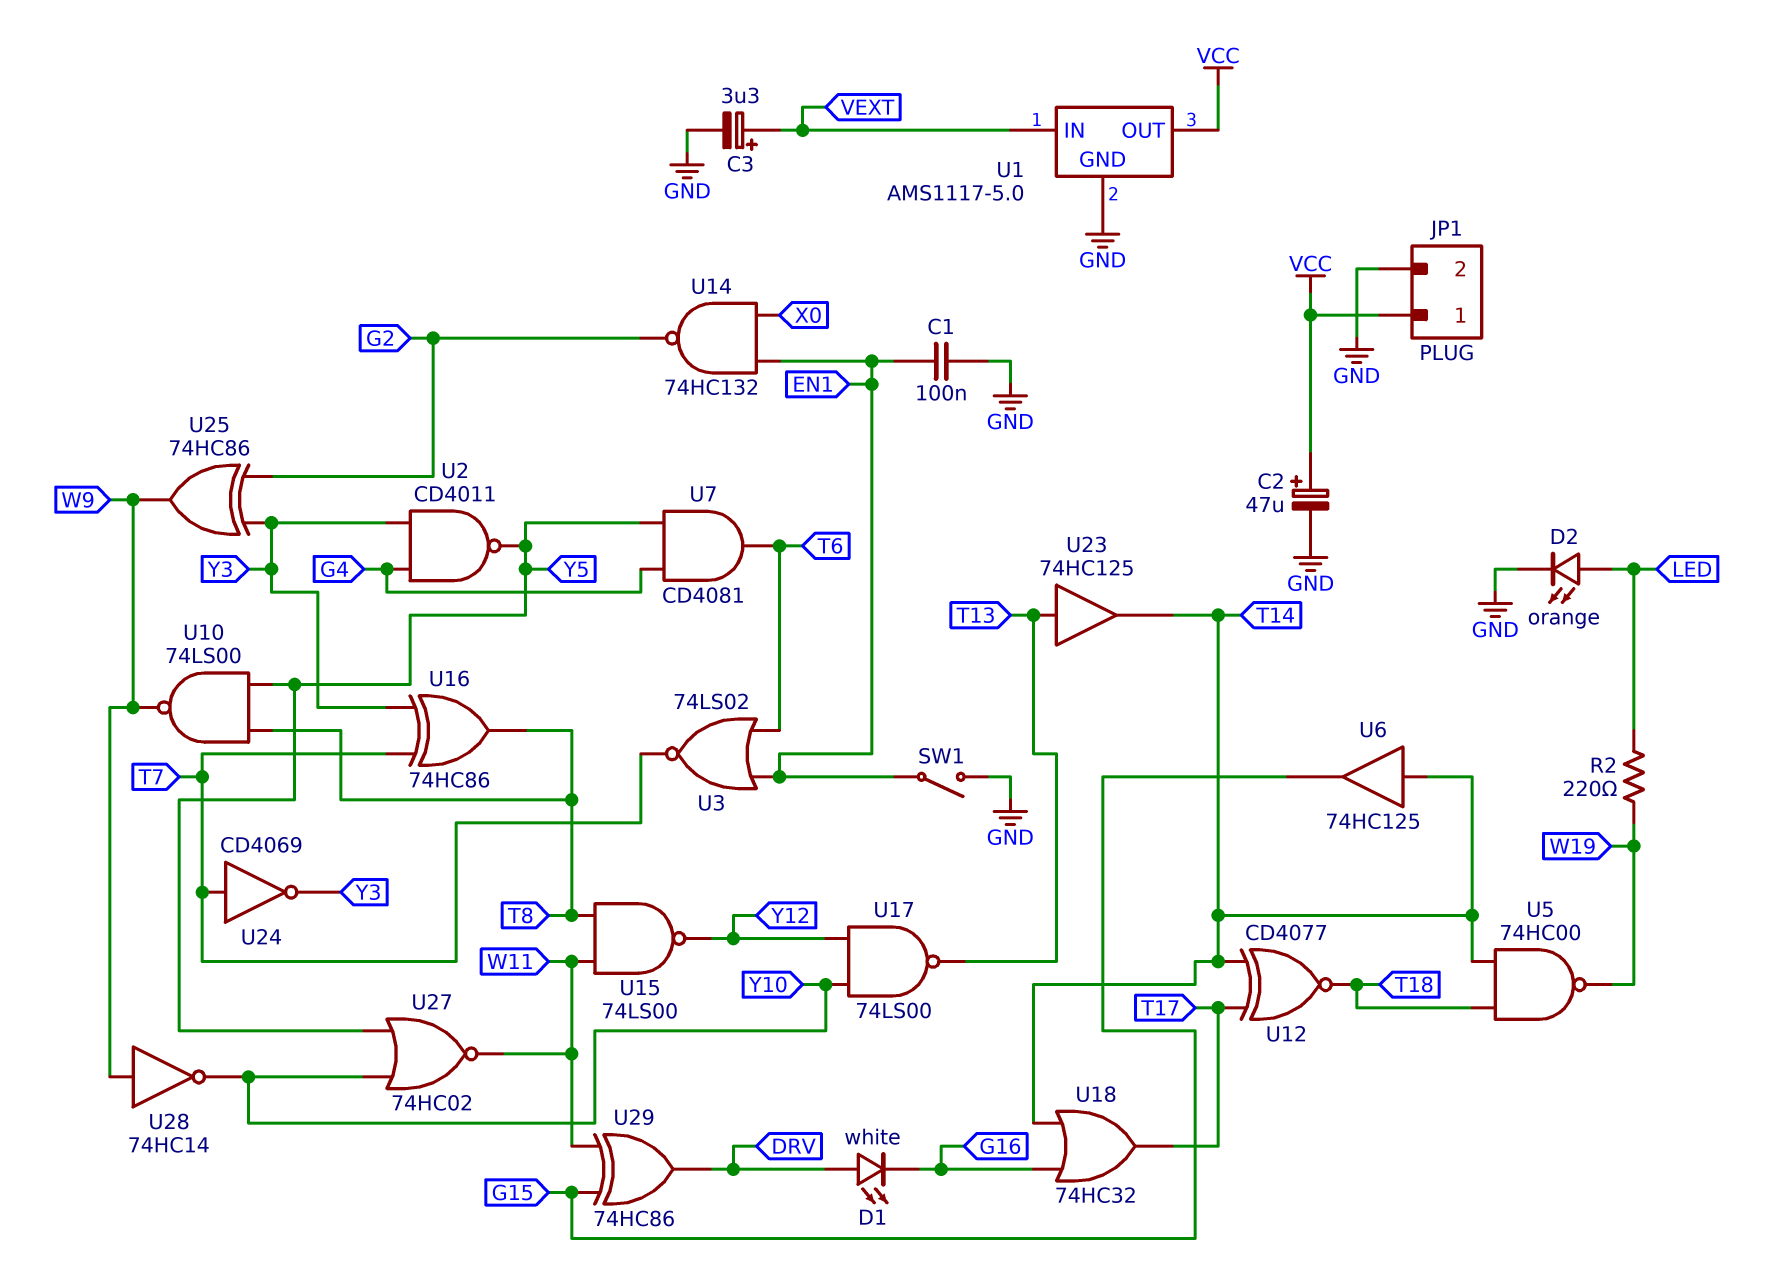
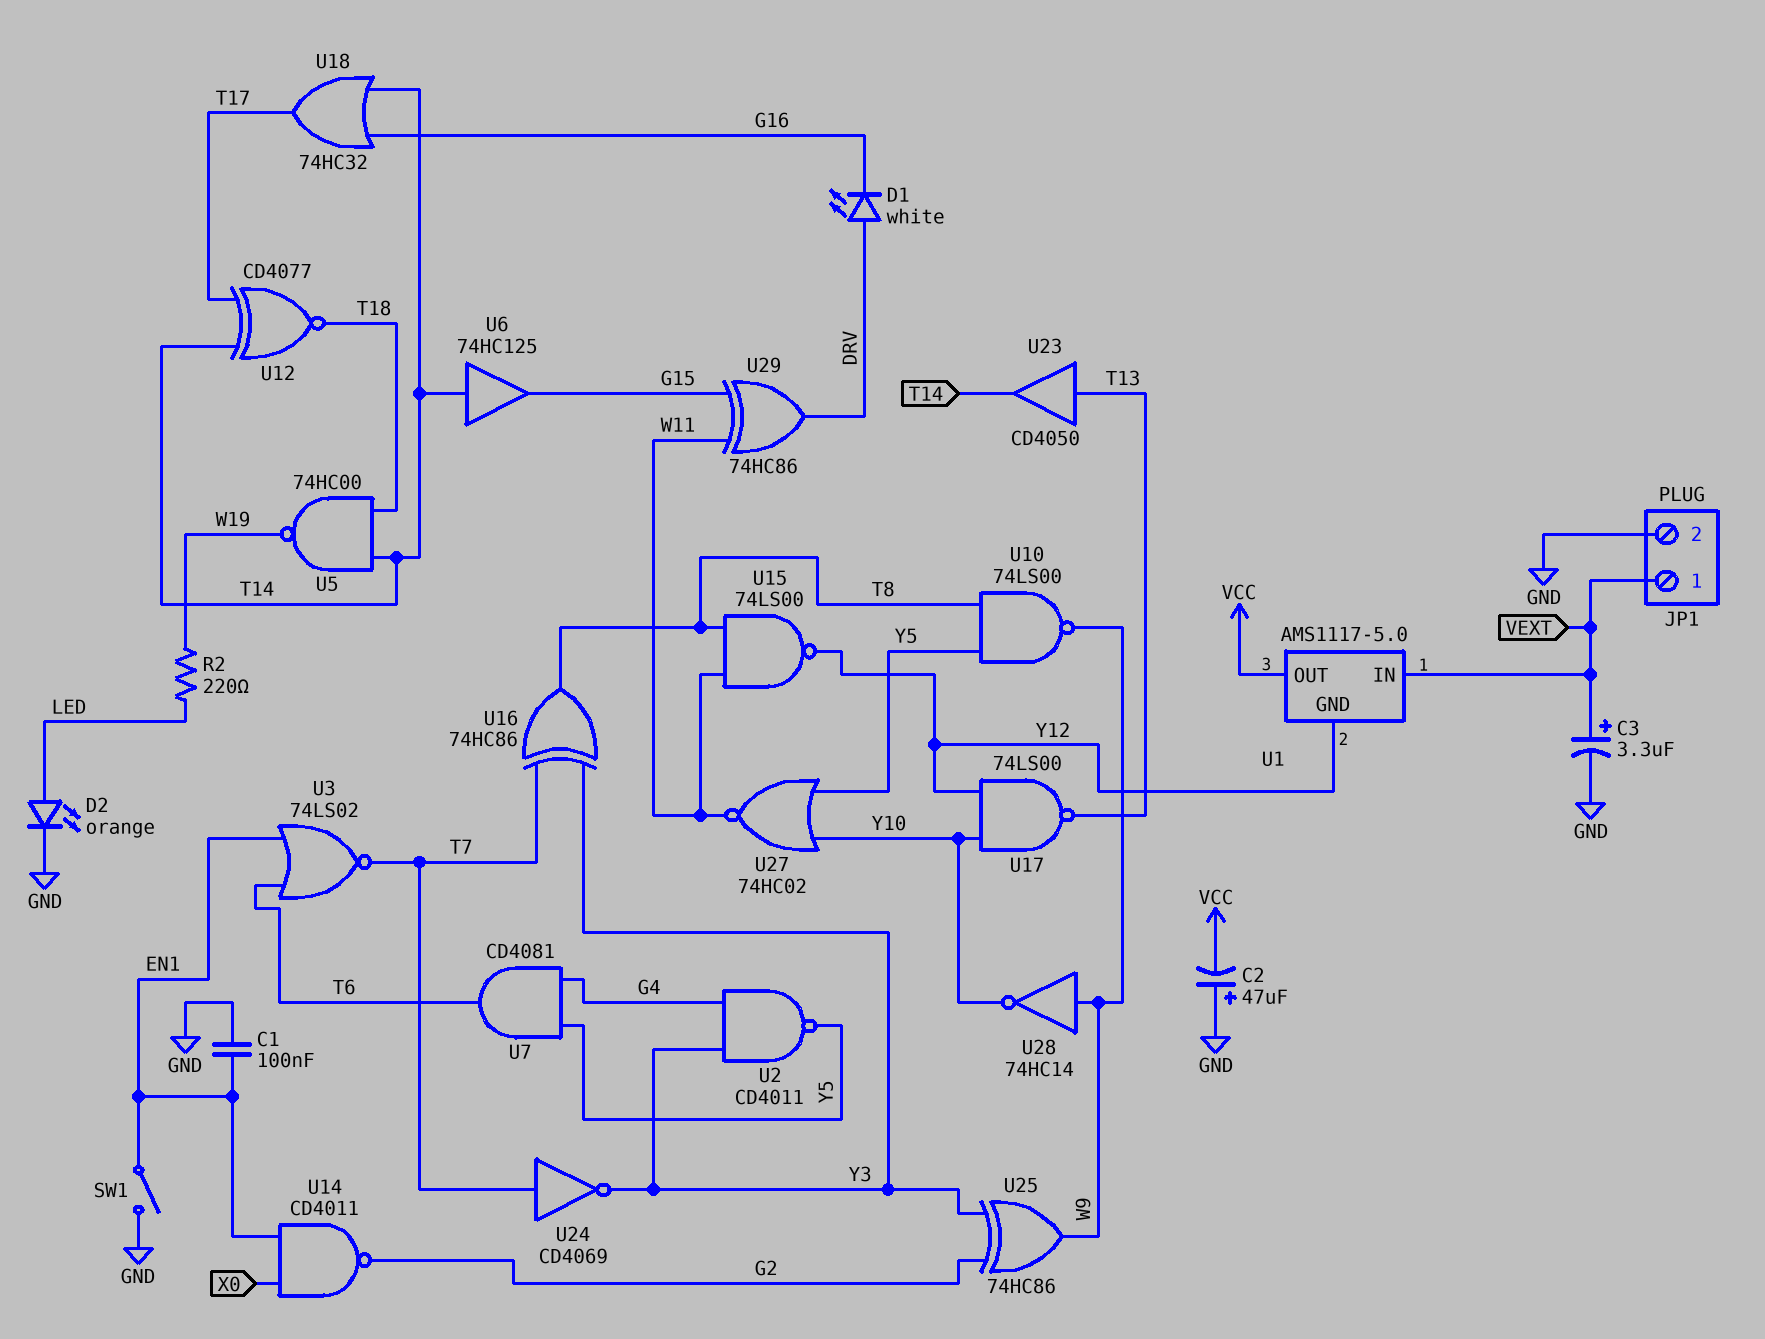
C2: 47uF (plus VCC, minus GND) -> 47uF (plus GND, minus VCC)
JP1 pin 1: VCC -> VEXT
U1 pin GND: GND -> Y12
U14: NAND 74HC132 (in EN1, in X0, out G2) -> NAND CD4011 (in EN1, in X0, out G2)
U23: buffer 74HC125 (in T13, out T14) -> buffer CD4050 (in T13, out T14)

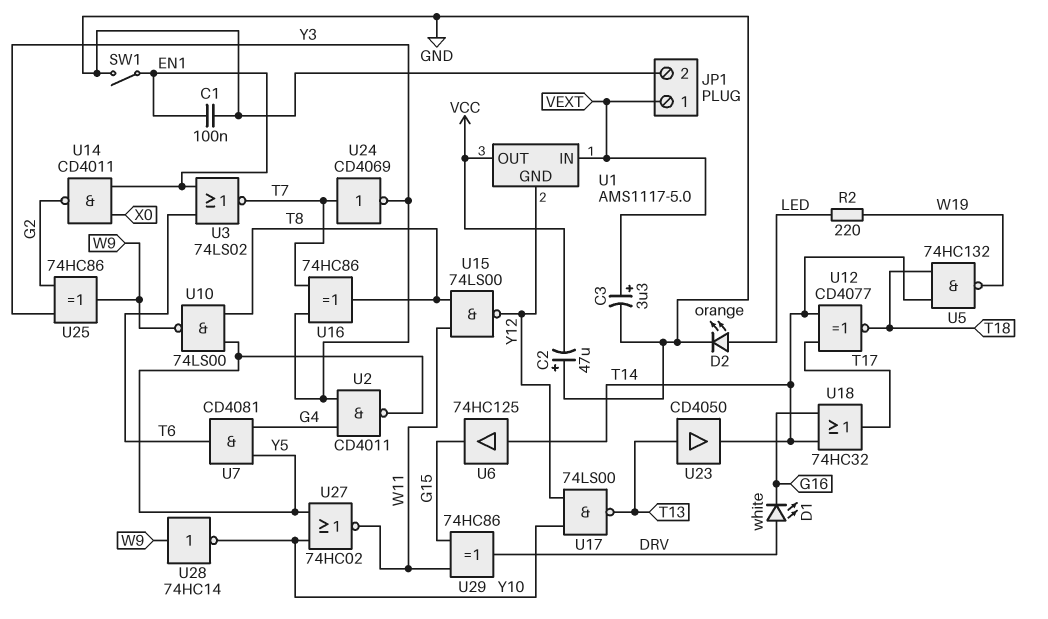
U5: NAND 74HC00 (in T14, in T18, out W19) -> NAND 74HC132 (in T14, in T18, out W19)

